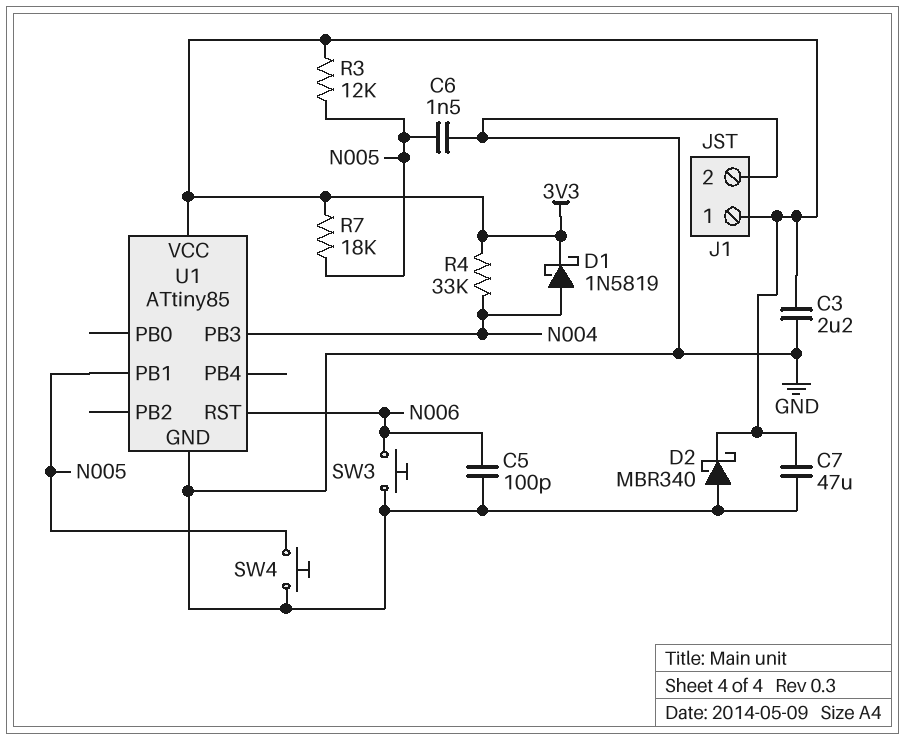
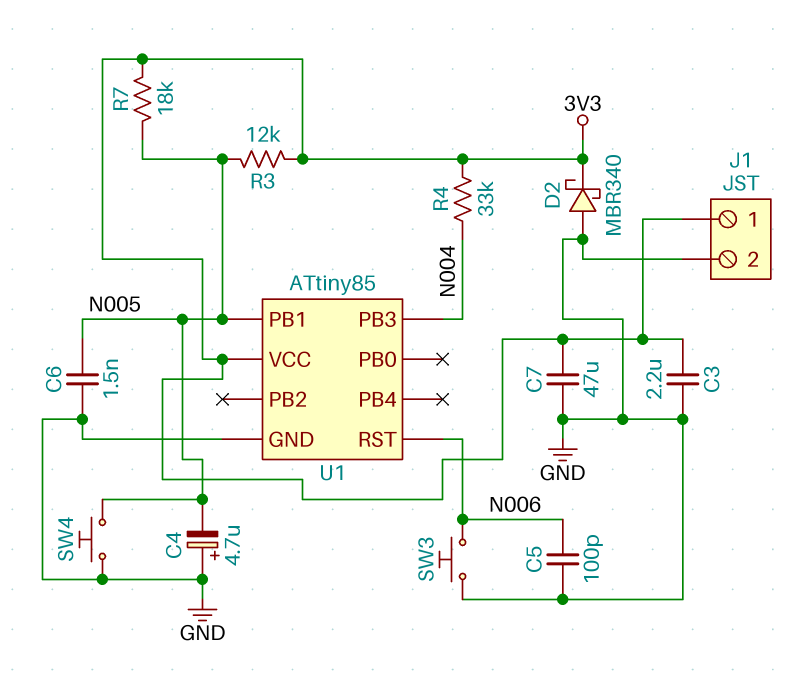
C4: none -> 4.7uF (plus GND, minus N005)
D1: schottky 1N5819 (A N004, K 3V3) -> none

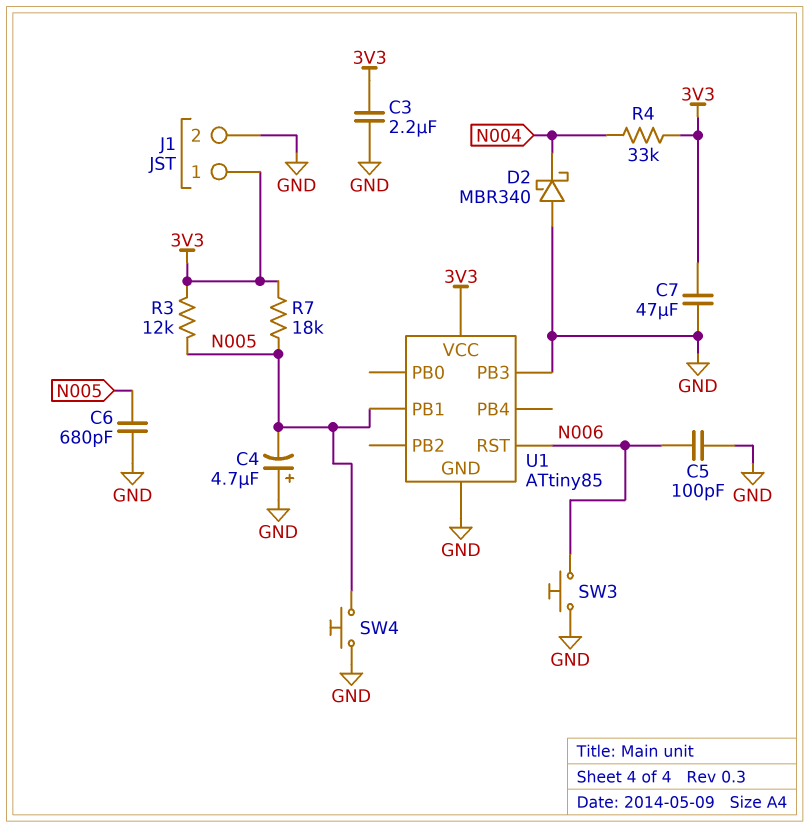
C6: 1.5nF (GND, N005) -> 680pF (GND, N005)
D2: schottky MBR340 (A GND, K 3V3) -> schottky MBR340 (A GND, K N004)
U1 pin PB3: N004 -> GND

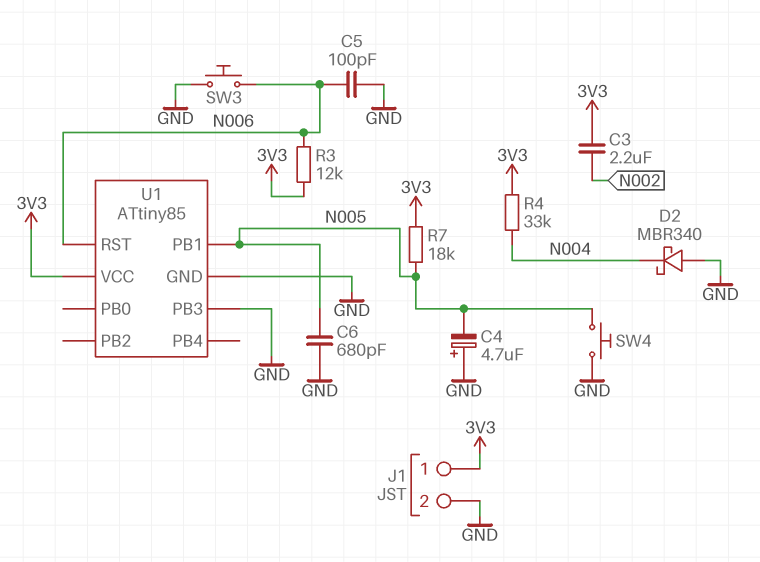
C3: 2.2uF (3V3, GND) -> 2.2uF (3V3, N002)
C7: 47uF (3V3, GND) -> none
R3: 12k (3V3, N005) -> 12k (3V3, N006)

